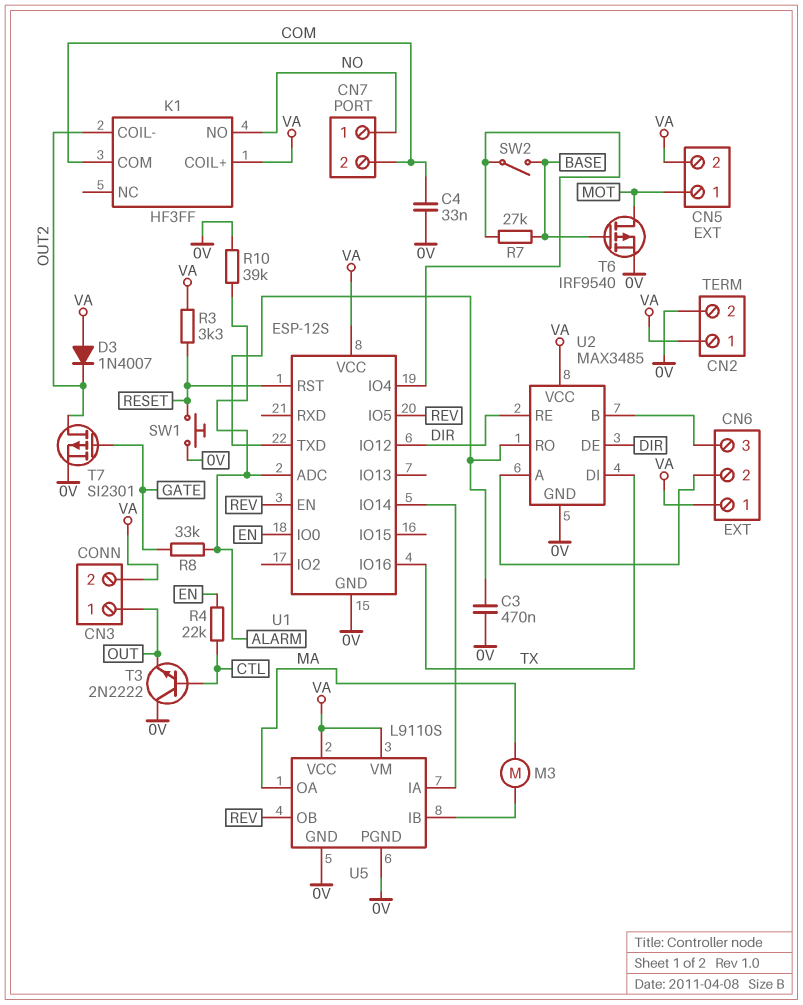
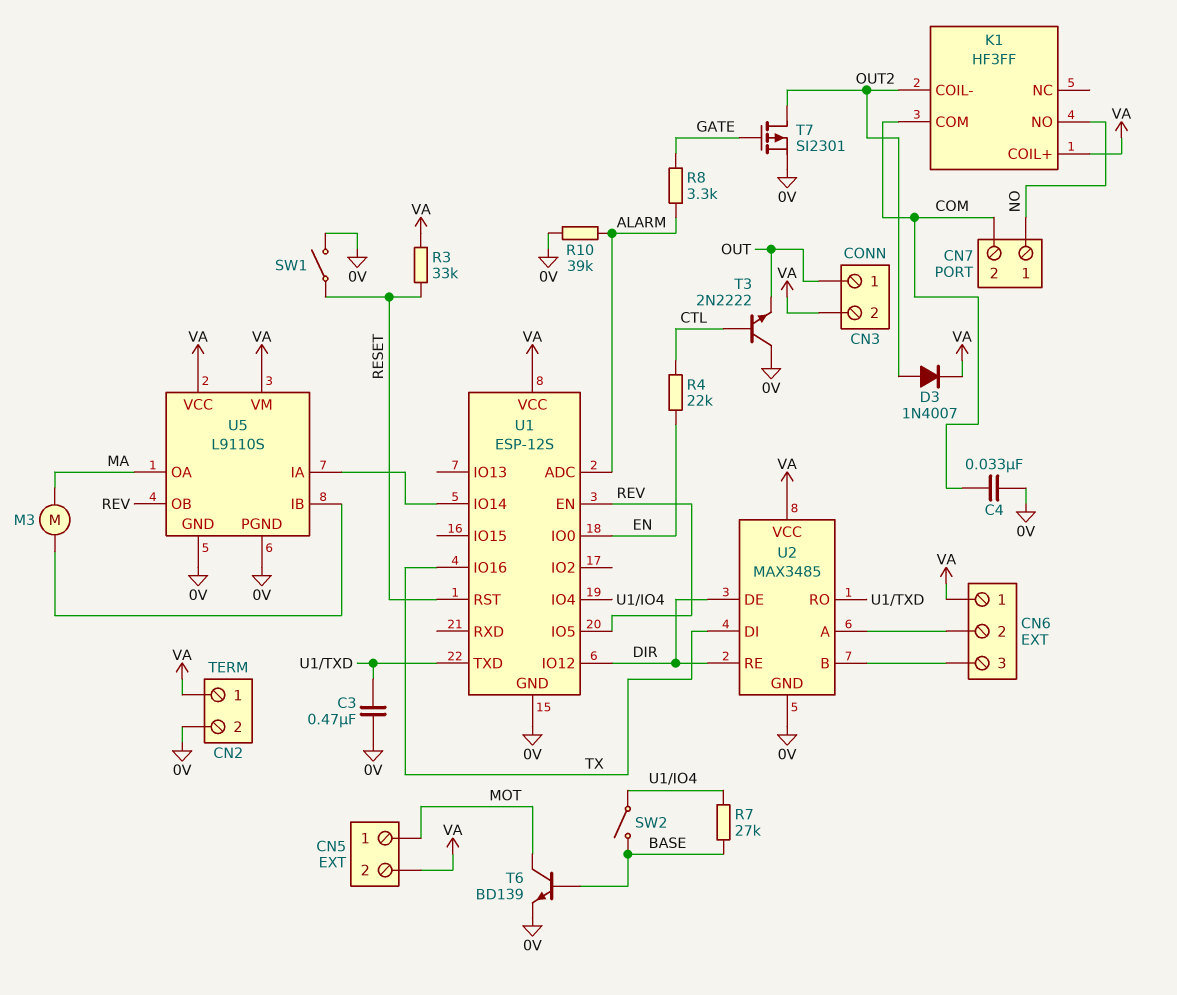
D3: diode 1N4007 (A VA, K OUT2) -> diode 1N4007 (A OUT2, K VA)
R3: 3.3k (RESET, VA) -> 33k (RESET, VA)
R8: 33k (ALARM, GATE) -> 3.3k (ALARM, GATE)
SW1: button (0V, RESET) -> switch (0V, RESET)
T6: PMOS IRF9540 (G BASE, D MOT, S 0V) -> NPN BD139 (B BASE, C MOT, E 0V)

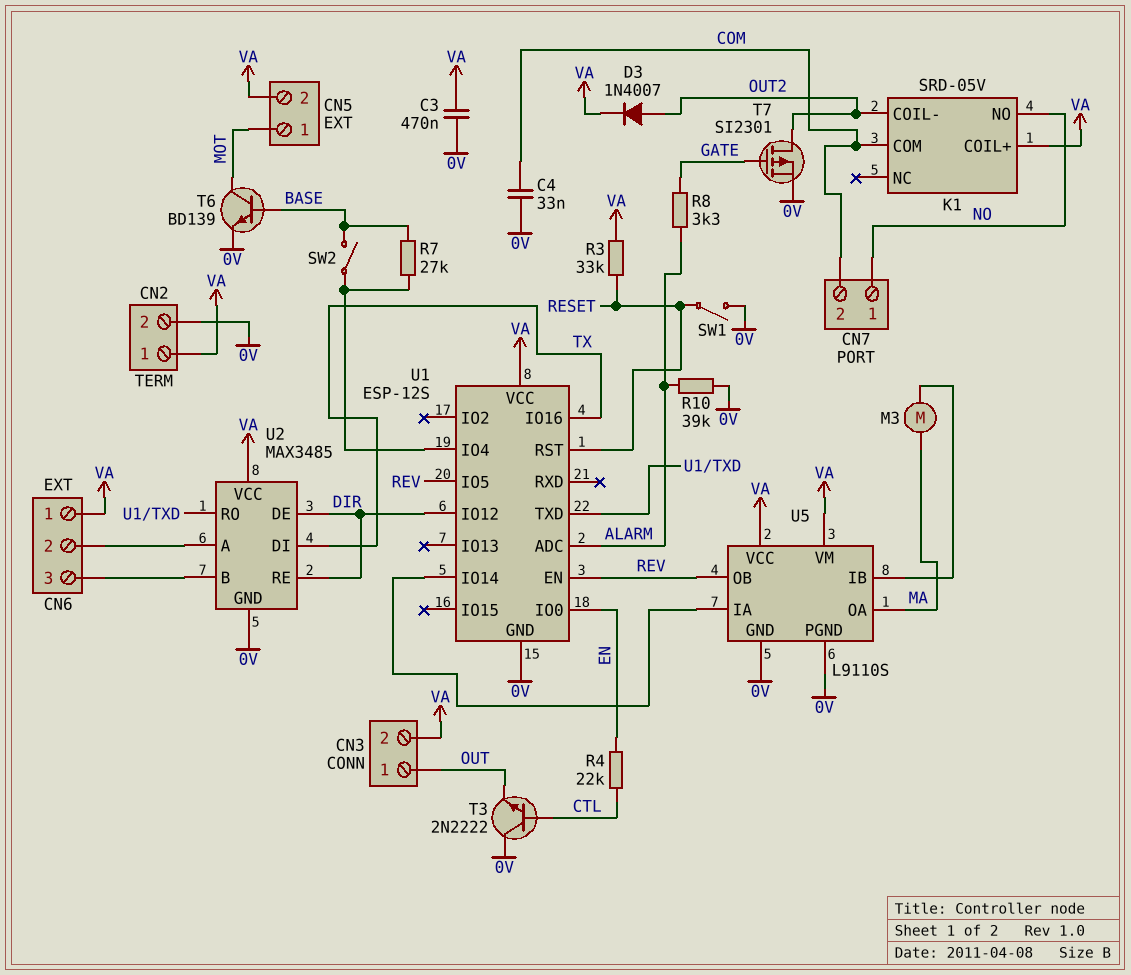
C3: 470nF (0V, U1/TXD) -> 470nF (0V, VA)
K1: HF3FF -> SRD-05V

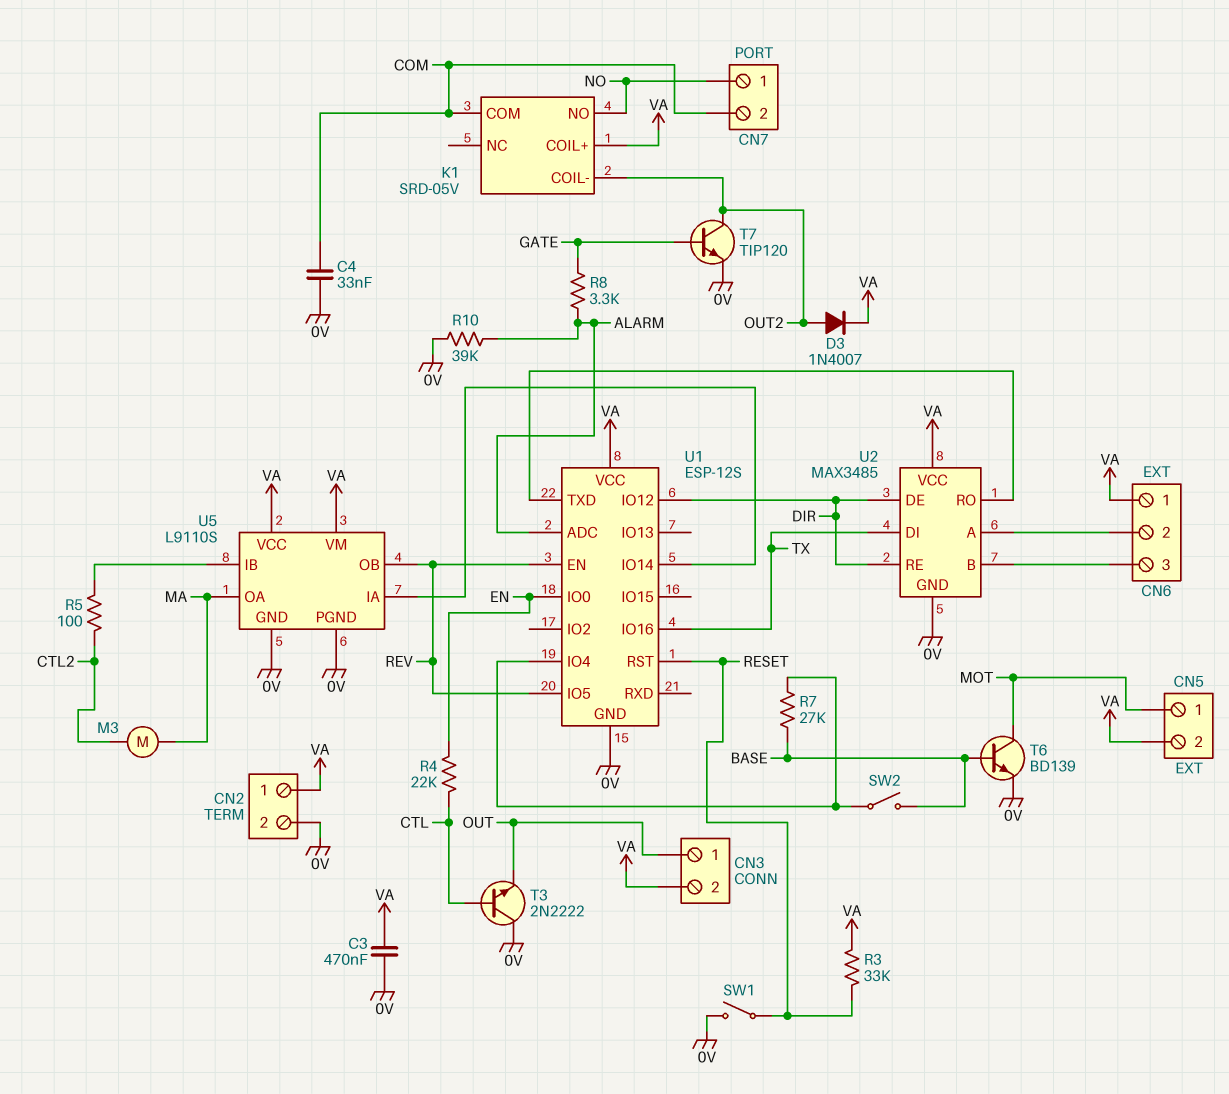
M3: motor (MA, U5/IB) -> motor (CTL2, MA)
R5: none -> 100 (CTL2, U5/IB)
T7: PMOS SI2301 (G GATE, D OUT2, S 0V) -> NPN TIP120 (B GATE, C OUT2, E 0V)

